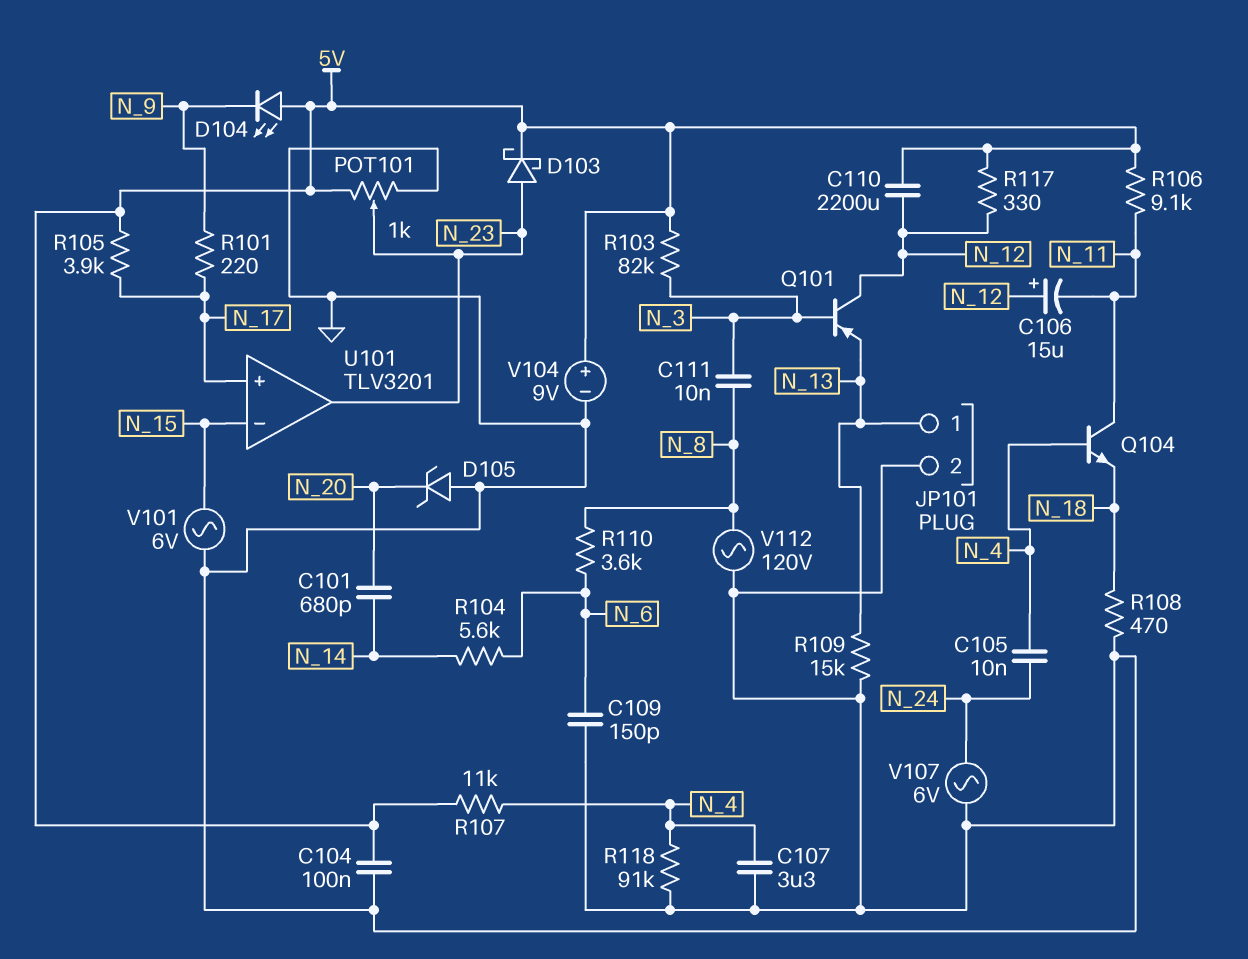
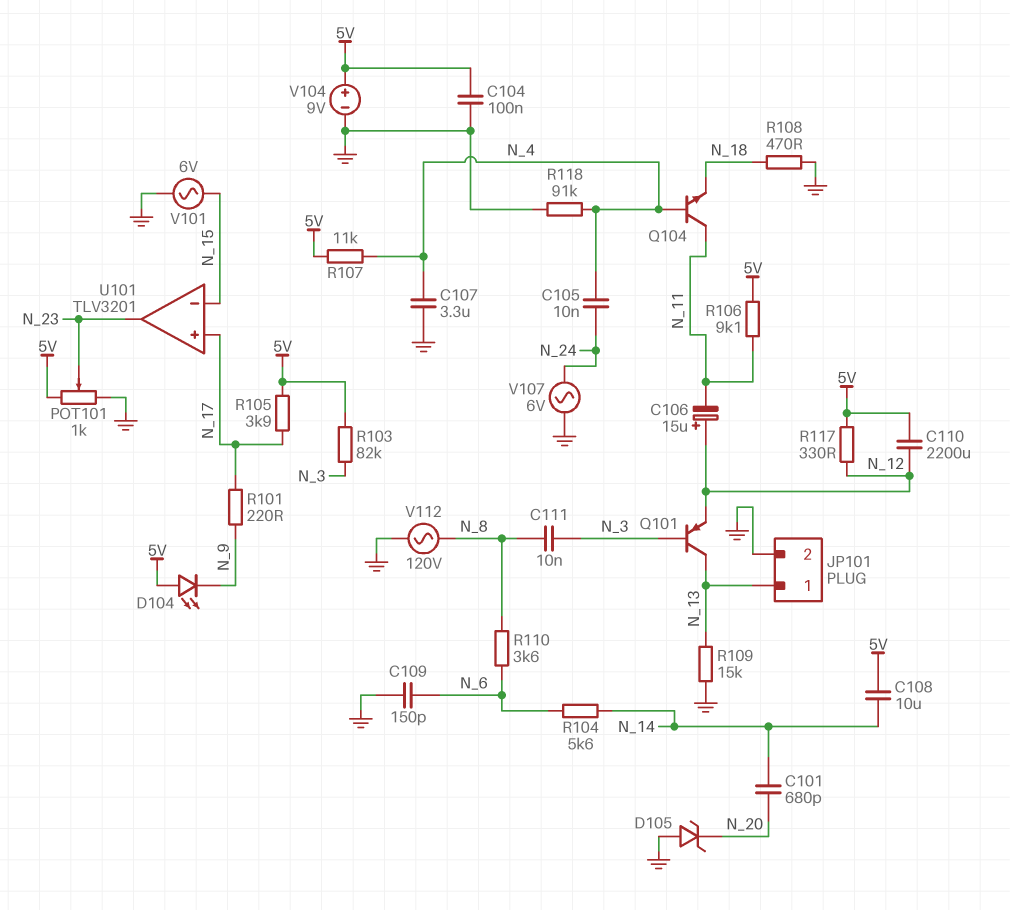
C108: none -> 10uF (5V, N_14)
D103: schottky (A N_23, K 5V) -> none
Q101: PNP (B N_3, C N_12, E N_13) -> PNP (B N_3, C N_13, E N_12)

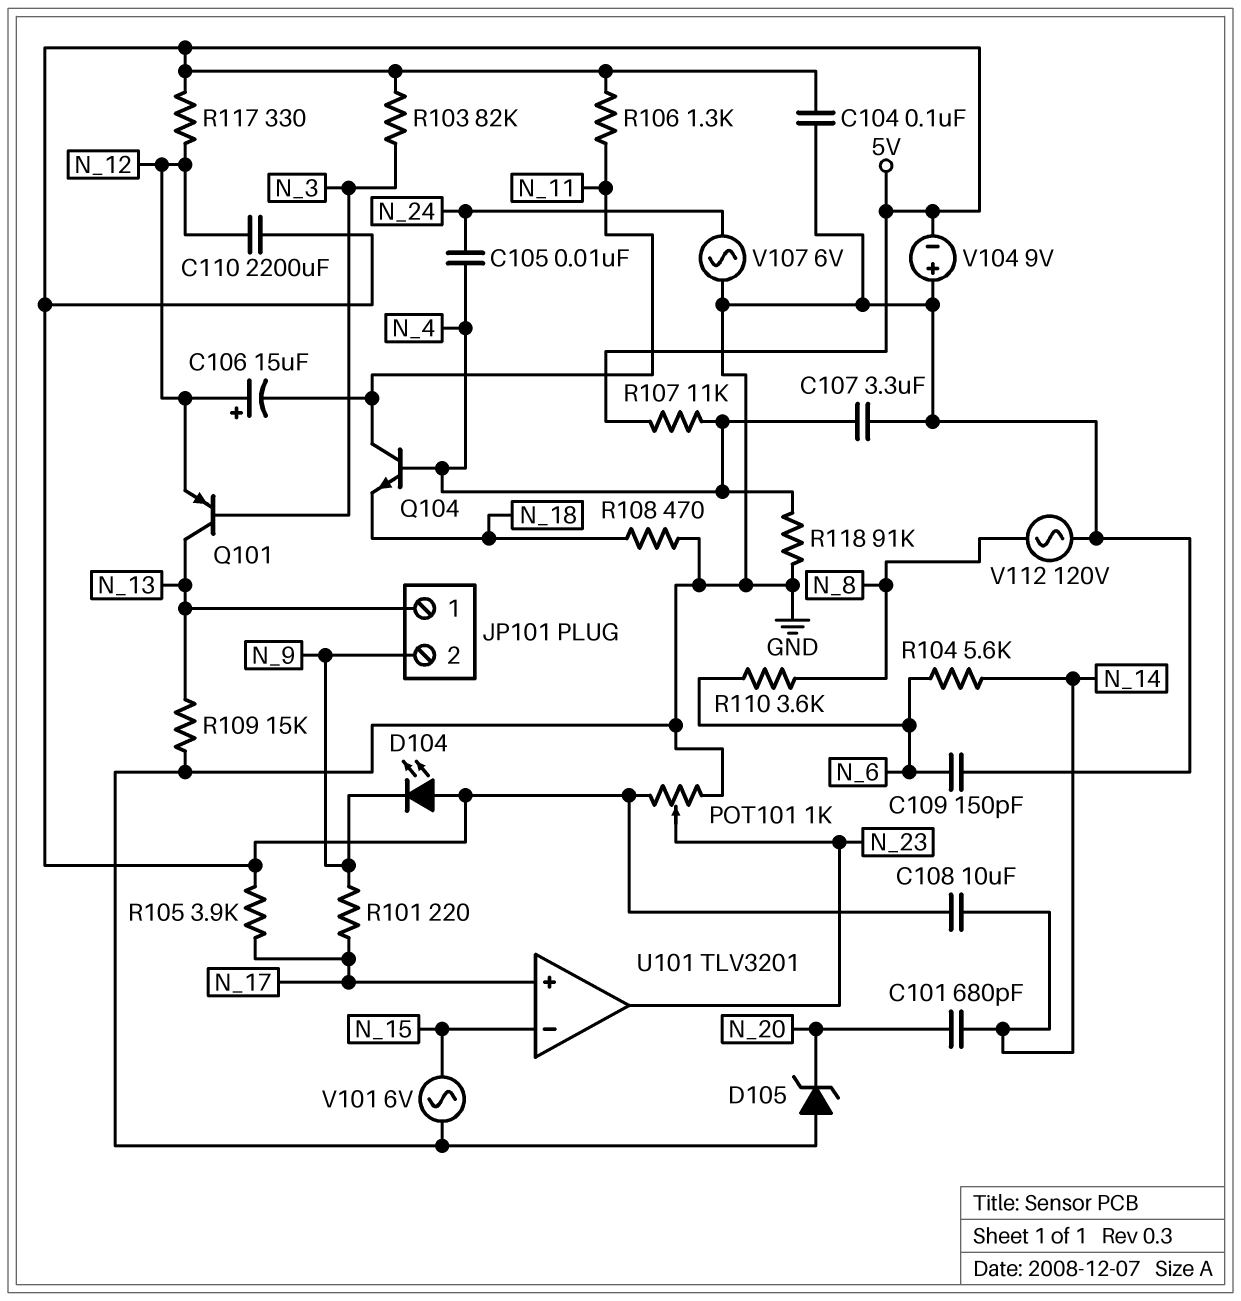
C111: 10nF (N_3, N_8) -> none
JP101 pin 2: GND -> N_9
R106: 9.1k (5V, N_11) -> 1.3k (5V, N_11)
V104: 9V (plus 5V, minus GND) -> 9V (plus GND, minus 5V)

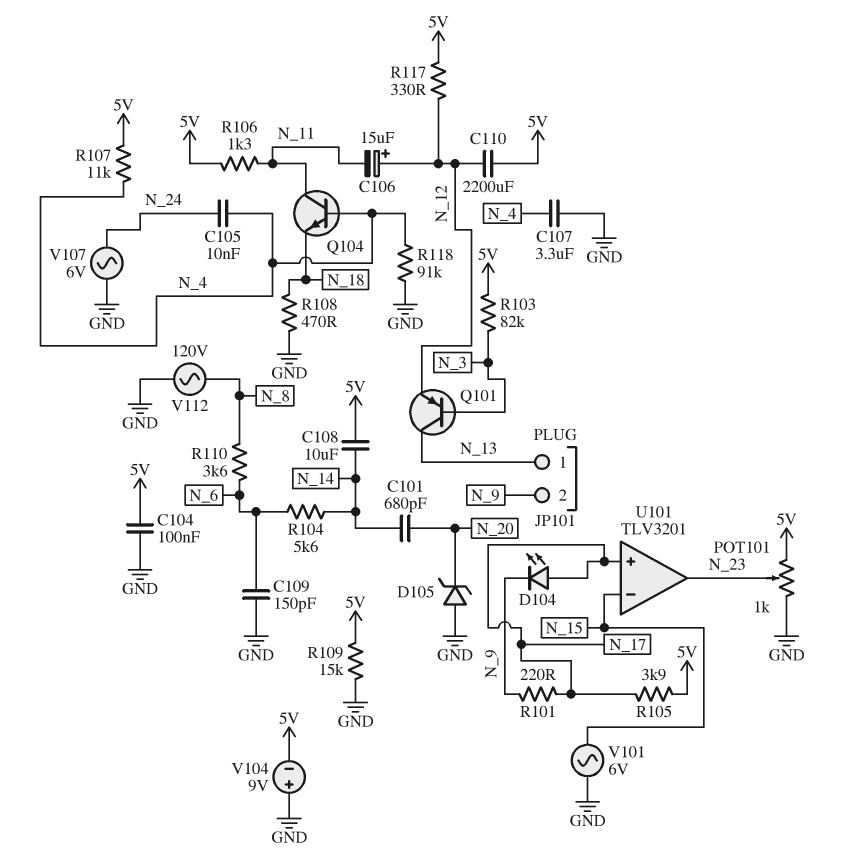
D104: LED (A 5V, K N_9) -> LED (A N_17, K N_9)
R109: 15k (GND, N_13) -> 15k (5V, GND)

